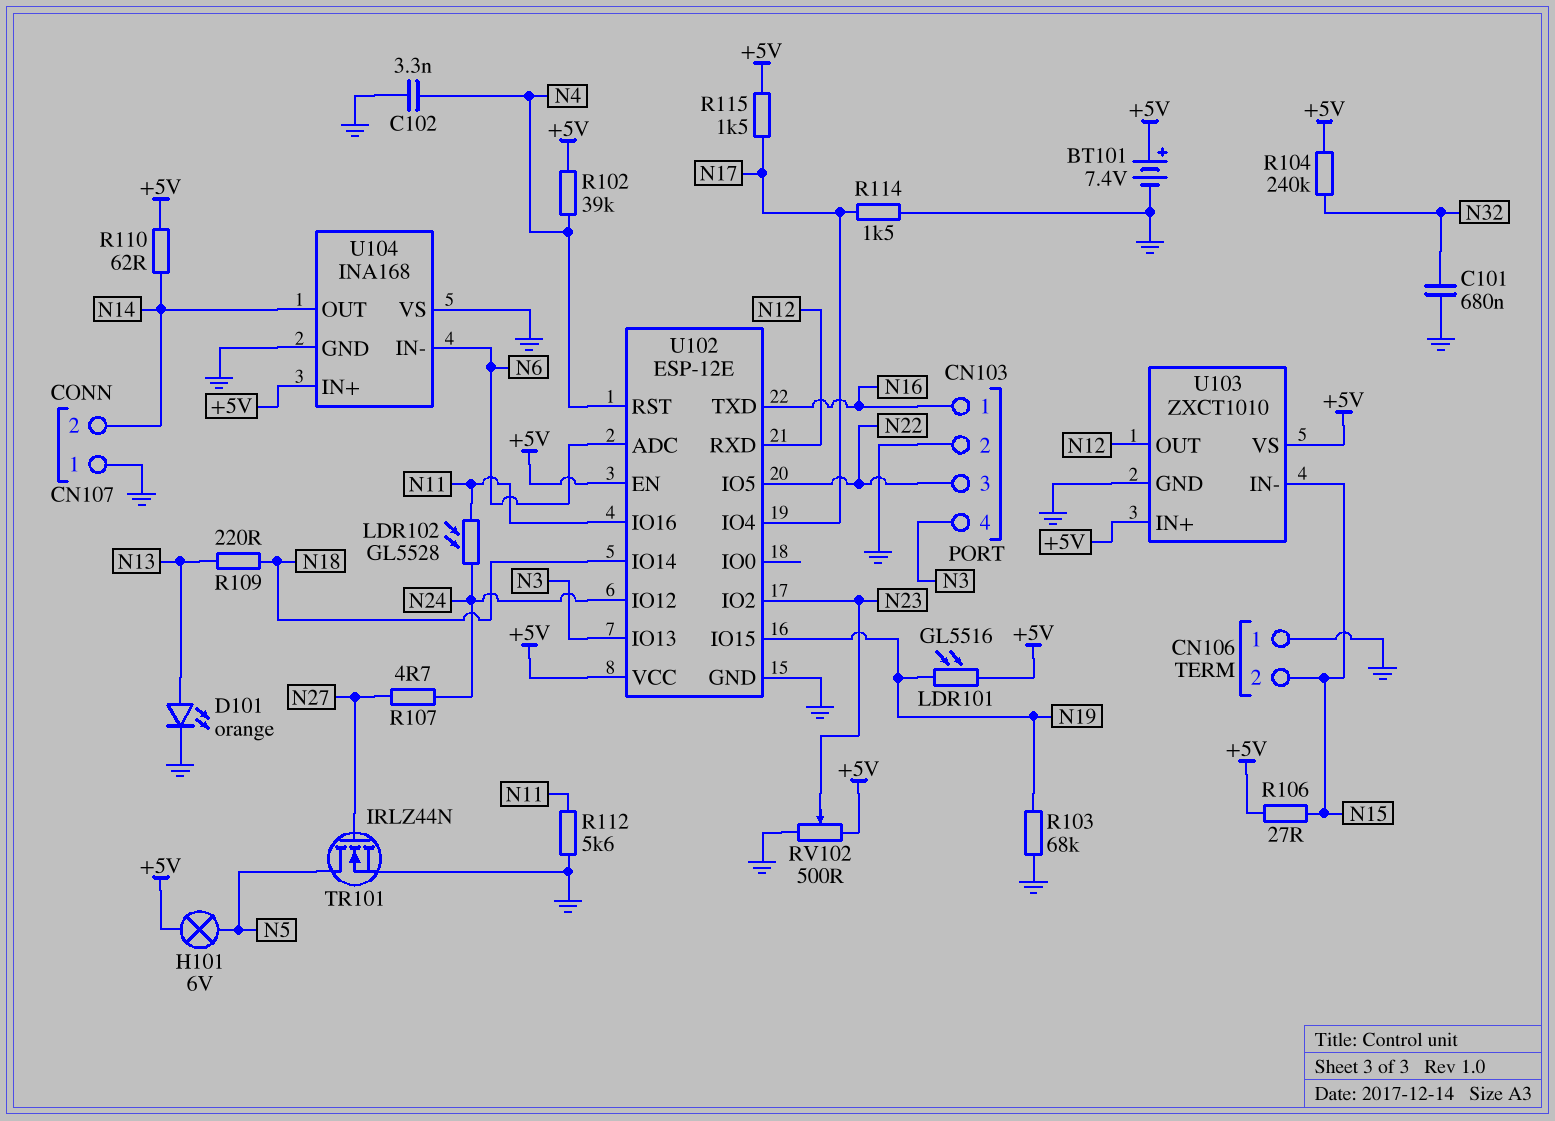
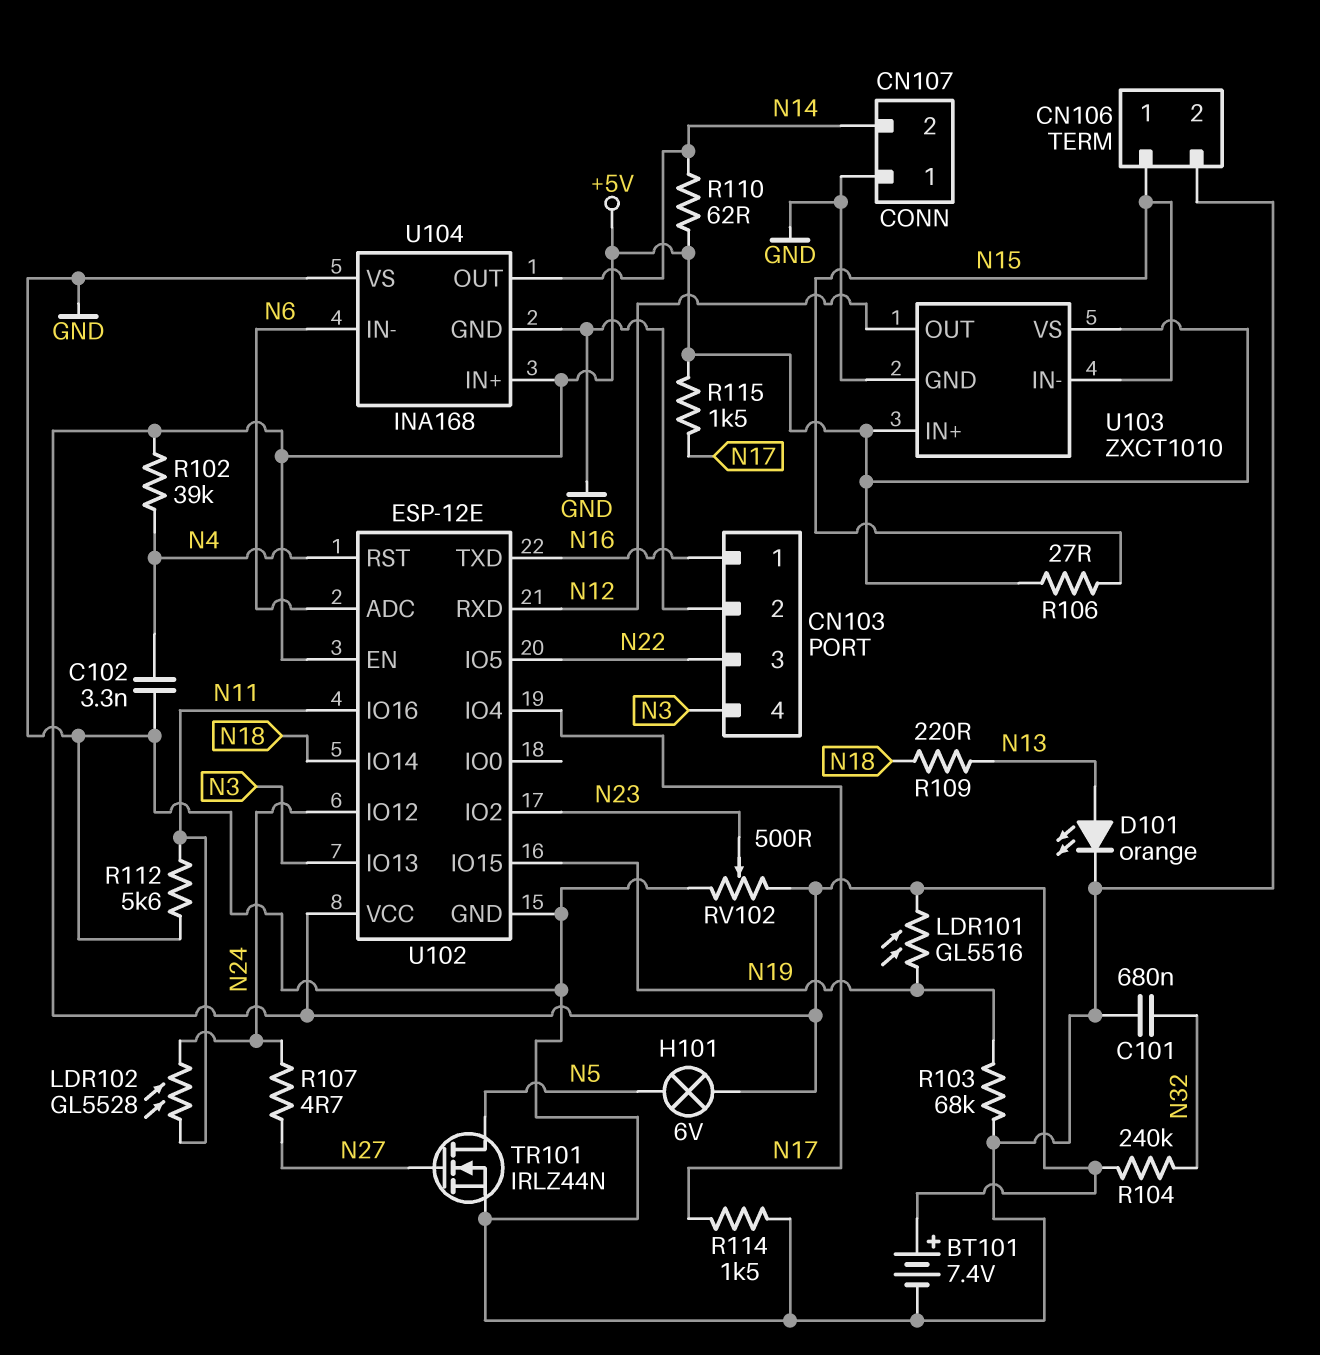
CN106 pin 1: GND -> N15
CN106 pin 2: N15 -> GND

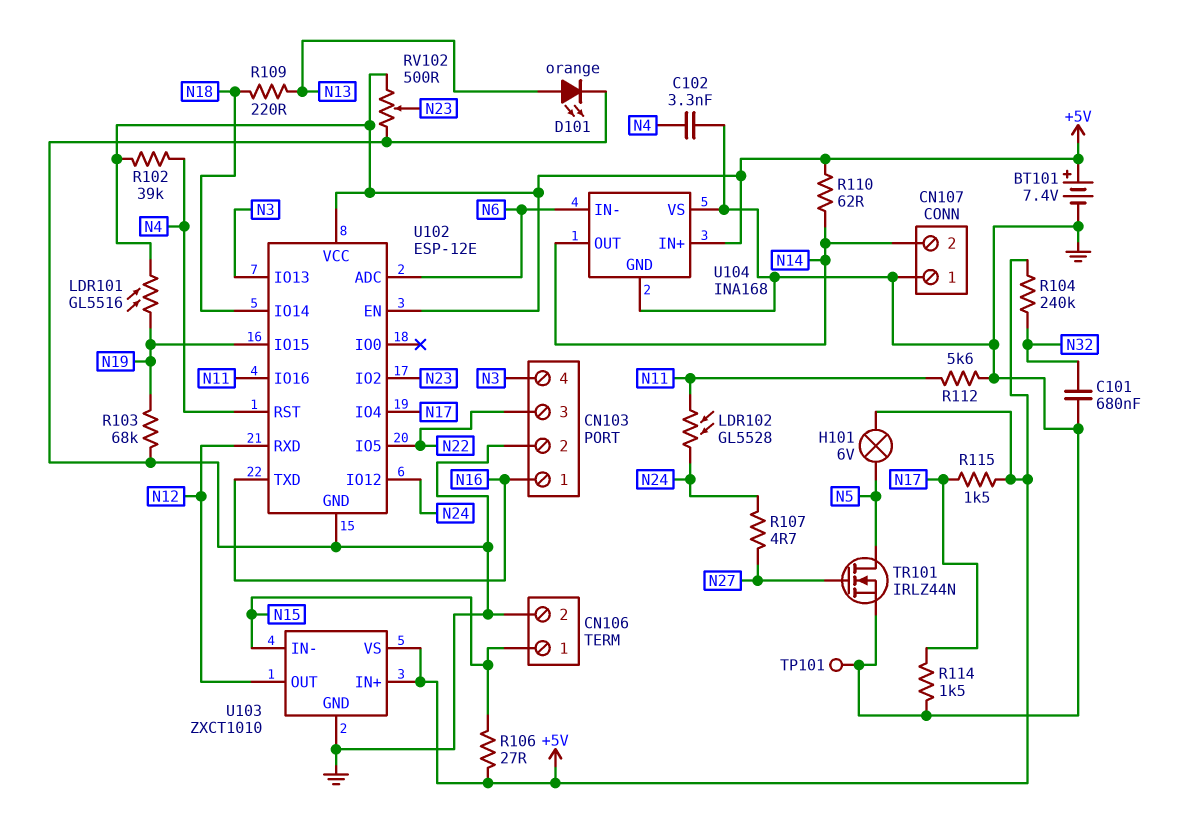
TP101: none -> test point (GND)

